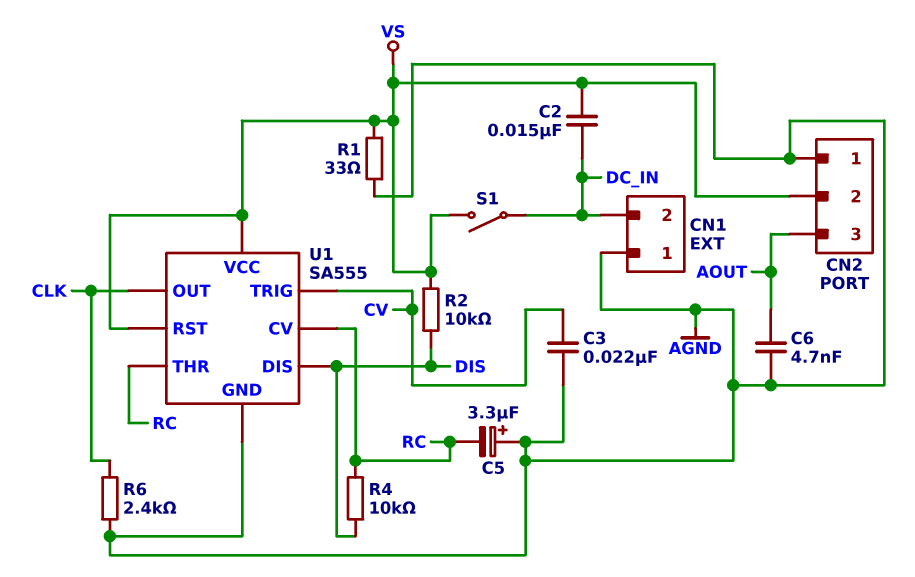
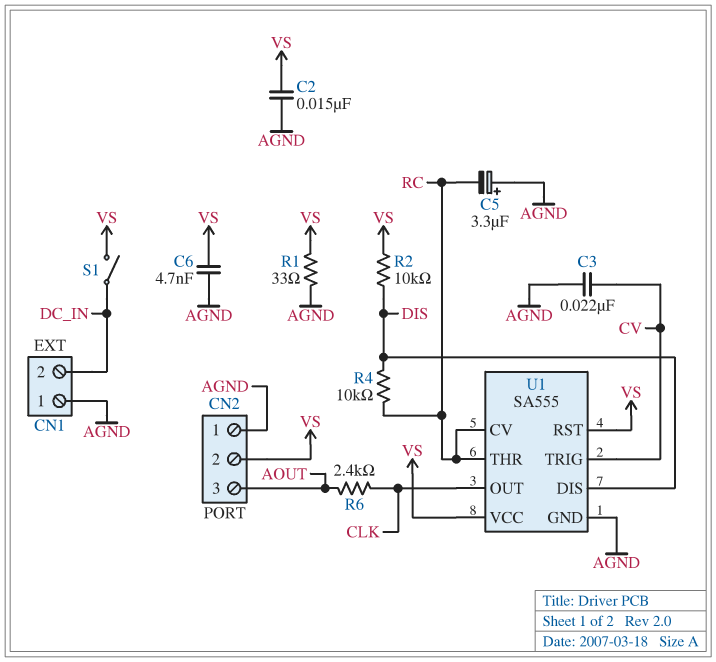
C2: 15nF (DC_IN, VS) -> 15nF (AGND, VS)
C6: 4.7nF (AGND, AOUT) -> 4.7nF (AGND, VS)
R6: 2.4k (AGND, CLK) -> 2.4k (AOUT, CLK)

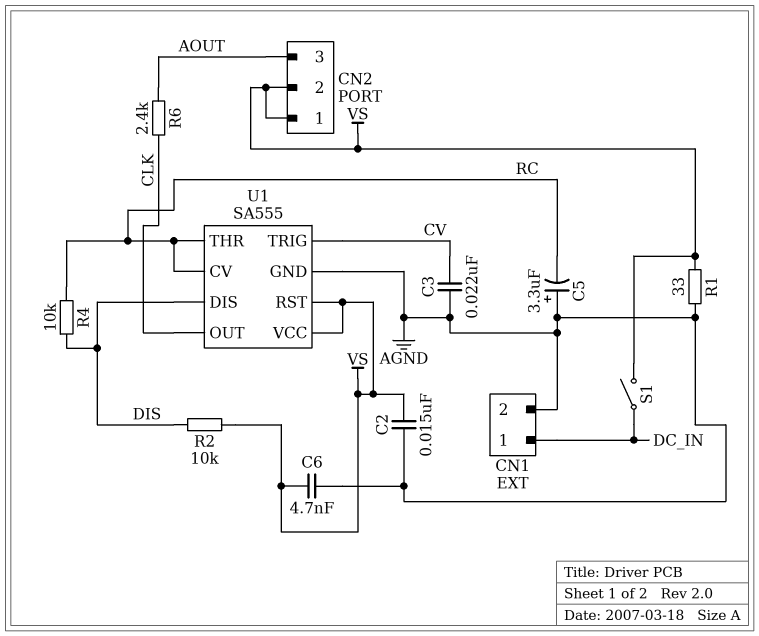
CN1 pin 1: AGND -> DC_IN
CN1 pin 2: DC_IN -> AGND
CN2 pin 1: AGND -> VS

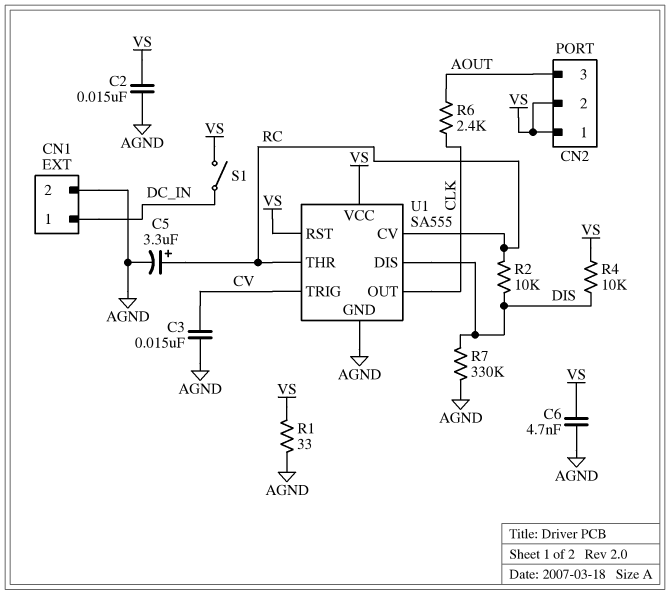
C3: 22nF (AGND, CV) -> 15nF (AGND, CV)
C5: 3.3uF (plus AGND, minus RC) -> 3.3uF (plus RC, minus AGND)
R2: 10k (DIS, VS) -> 10k (DIS, RC)
R4: 10k (DIS, RC) -> 10k (DIS, VS)
R7: none -> 330k (AGND, DIS)

